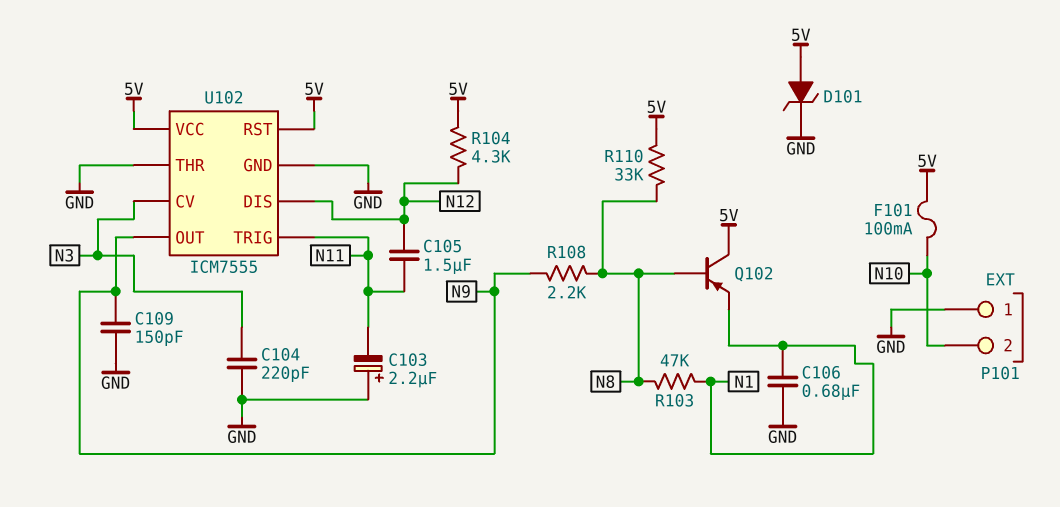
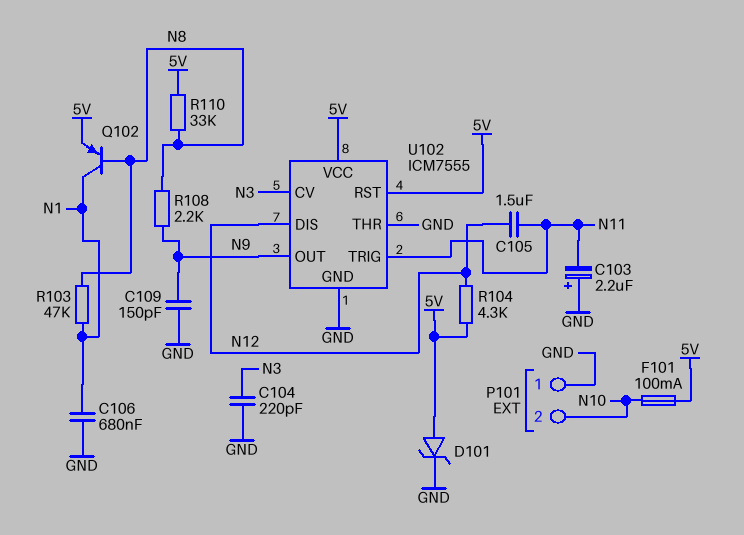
Q102: PNP (B N8, C 5V, E N1) -> PNP (B N8, C N1, E 5V)

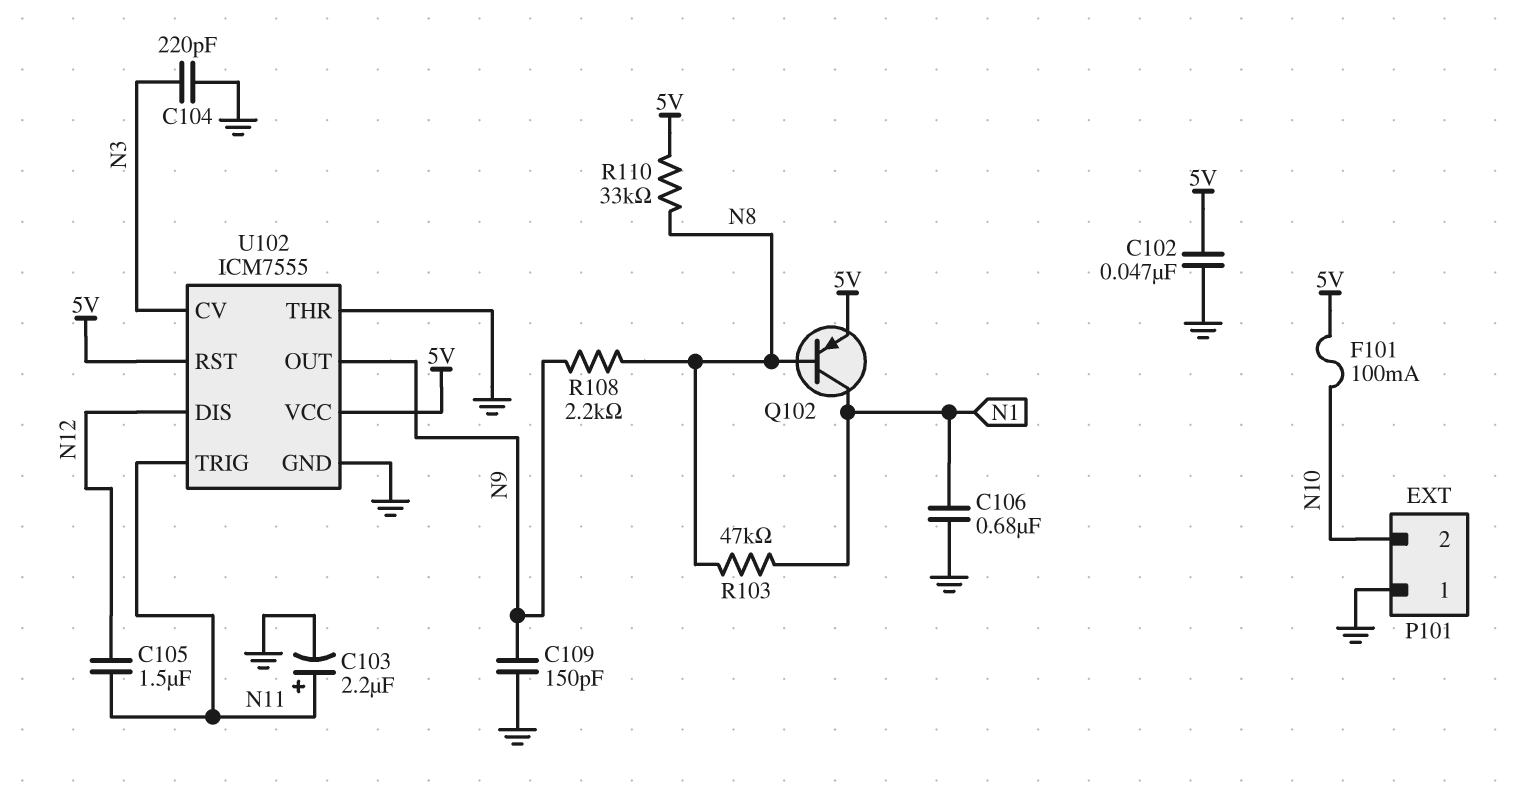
C102: none -> 47nF (5V, GND)
C103: 2.2uF (plus GND, minus N11) -> 2.2uF (plus N11, minus GND)
D101: zener (A 5V, K GND) -> none
R104: 4.3k (5V, N12) -> none

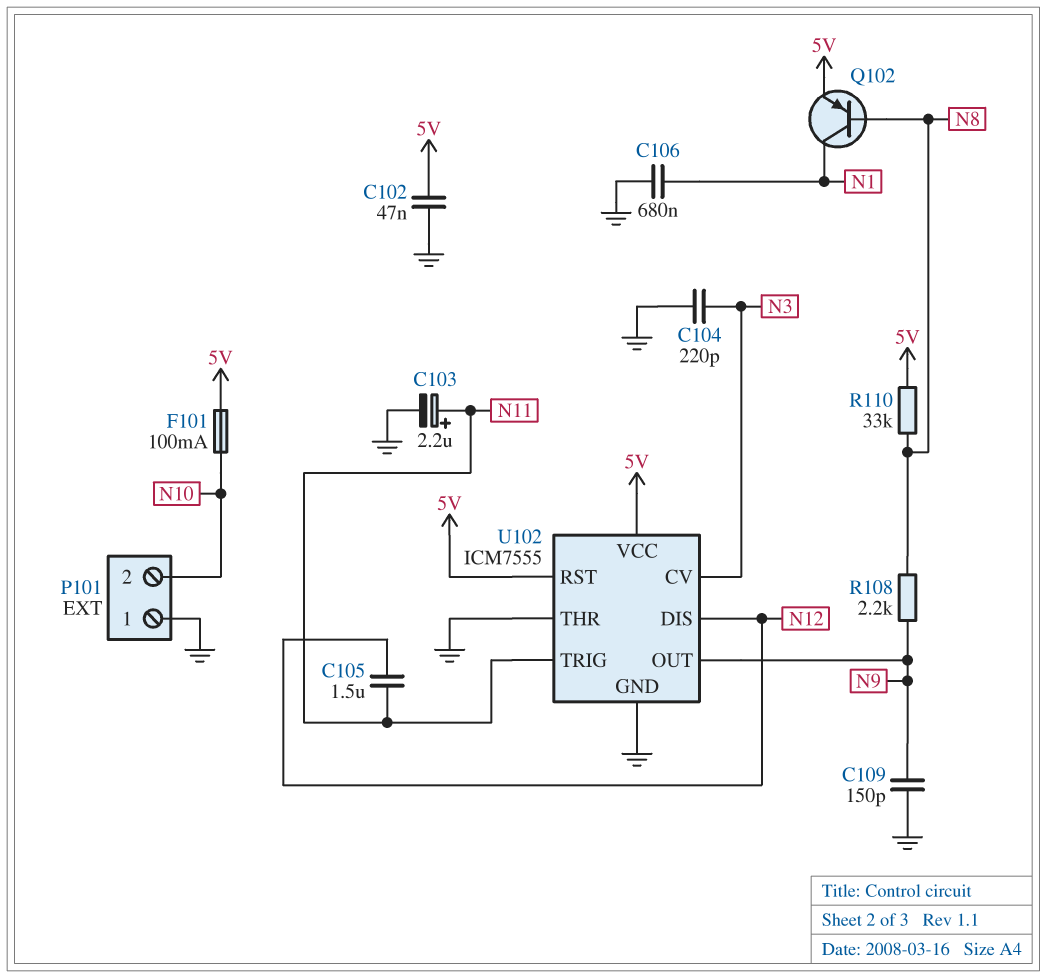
R103: 47k (N1, N8) -> none

